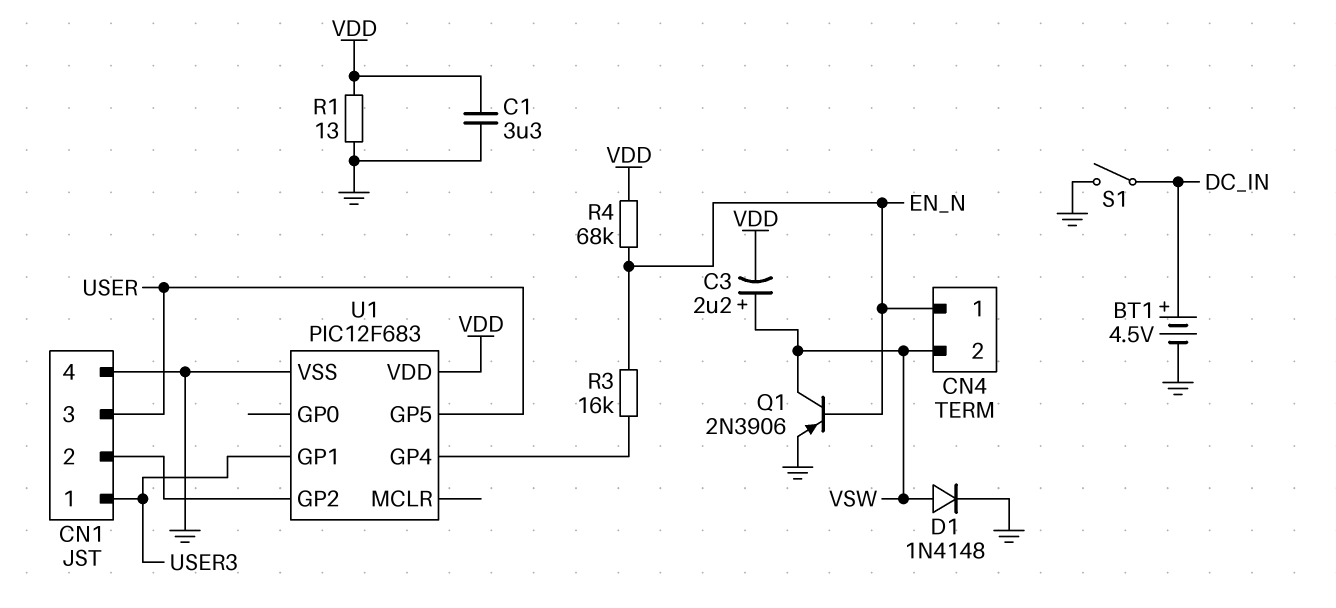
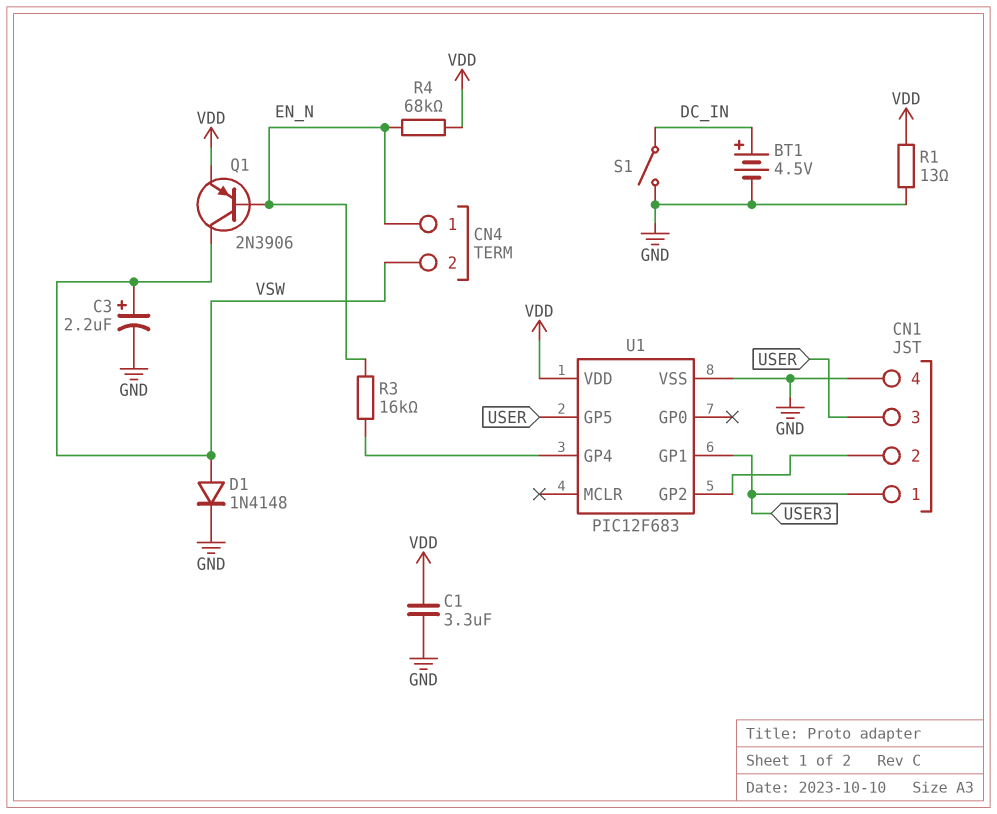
C3: 2.2uF (plus VSW, minus VDD) -> 2.2uF (plus VSW, minus GND)
Q1: PNP 2N3906 (B EN_N, C VSW, E GND) -> PNP 2N3906 (B EN_N, C VSW, E VDD)

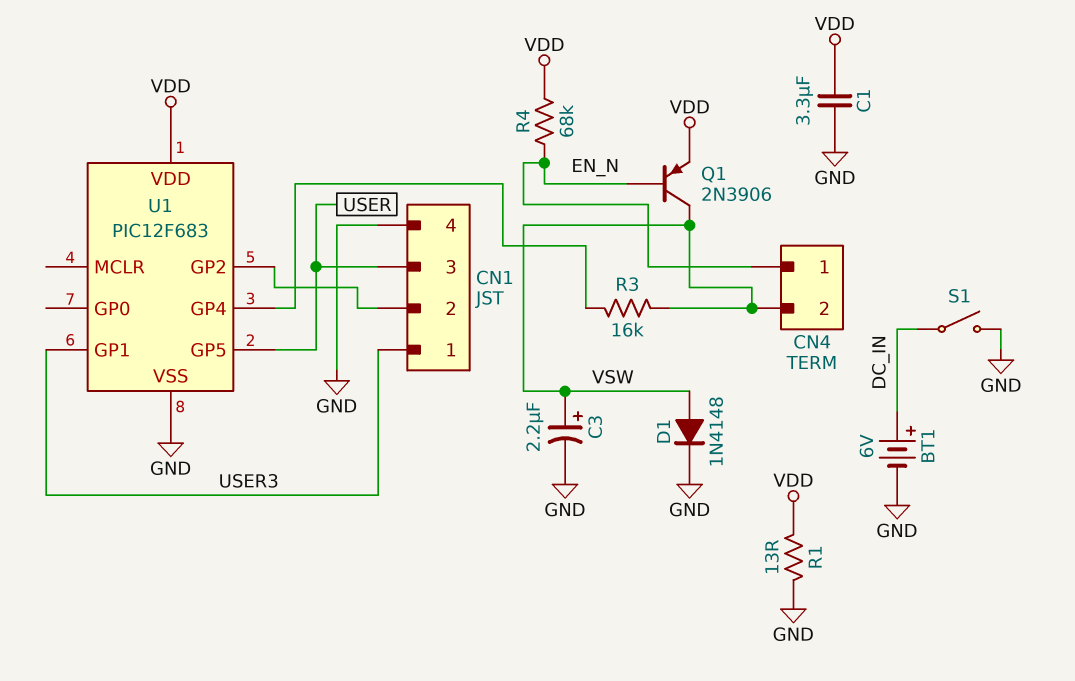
BT1: 4.5V (plus DC_IN, minus GND) -> 6V (plus DC_IN, minus GND)
R3: 16k (EN_N, U1/GP4) -> 16k (U1/GP4, VSW)

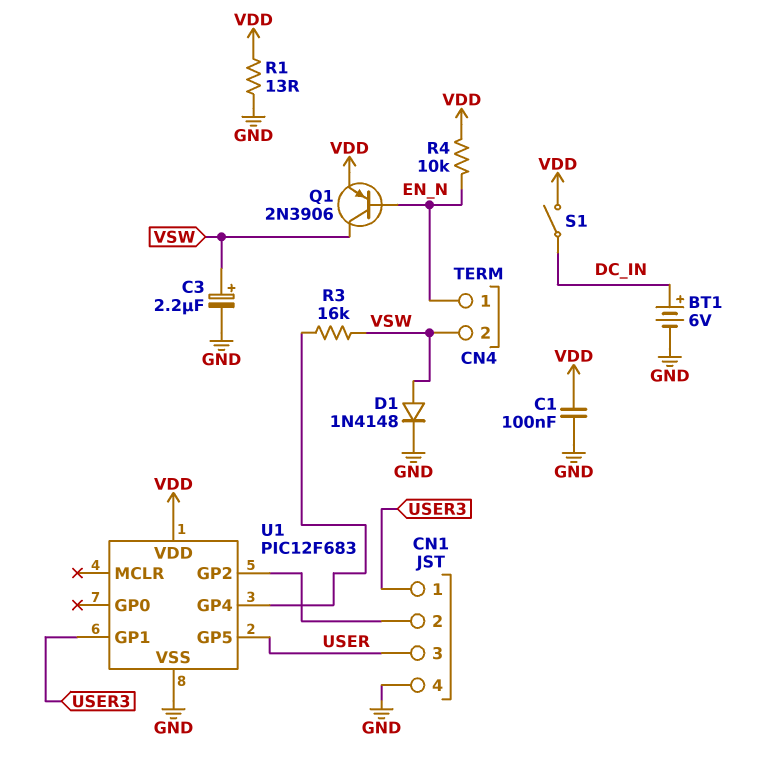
C1: 3.3uF (GND, VDD) -> 100nF (GND, VDD)
R4: 68k (EN_N, VDD) -> 10k (EN_N, VDD)
S1: switch (DC_IN, GND) -> switch (DC_IN, VDD)

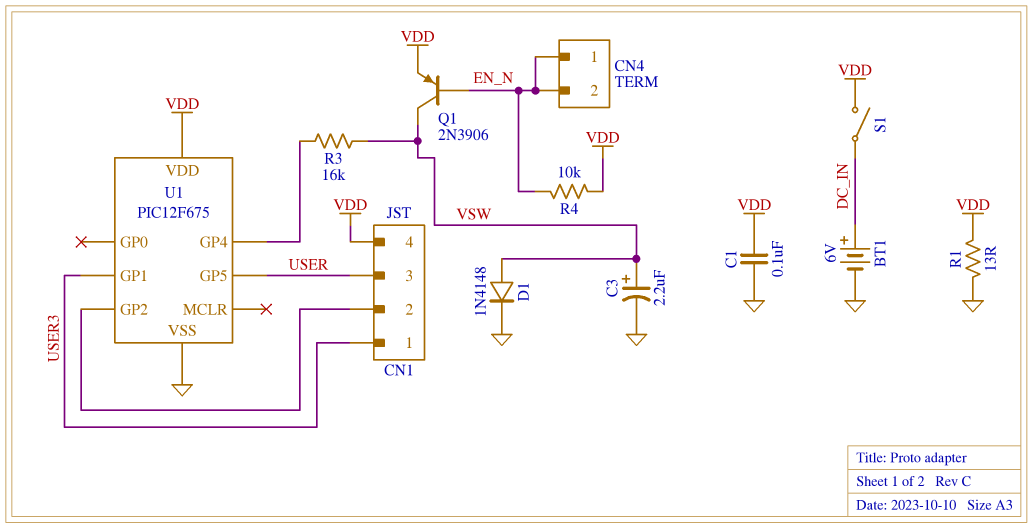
CN1 pin 4: GND -> VDD
CN4 pin 2: VSW -> EN_N
U1: PIC12F683 -> PIC12F675

